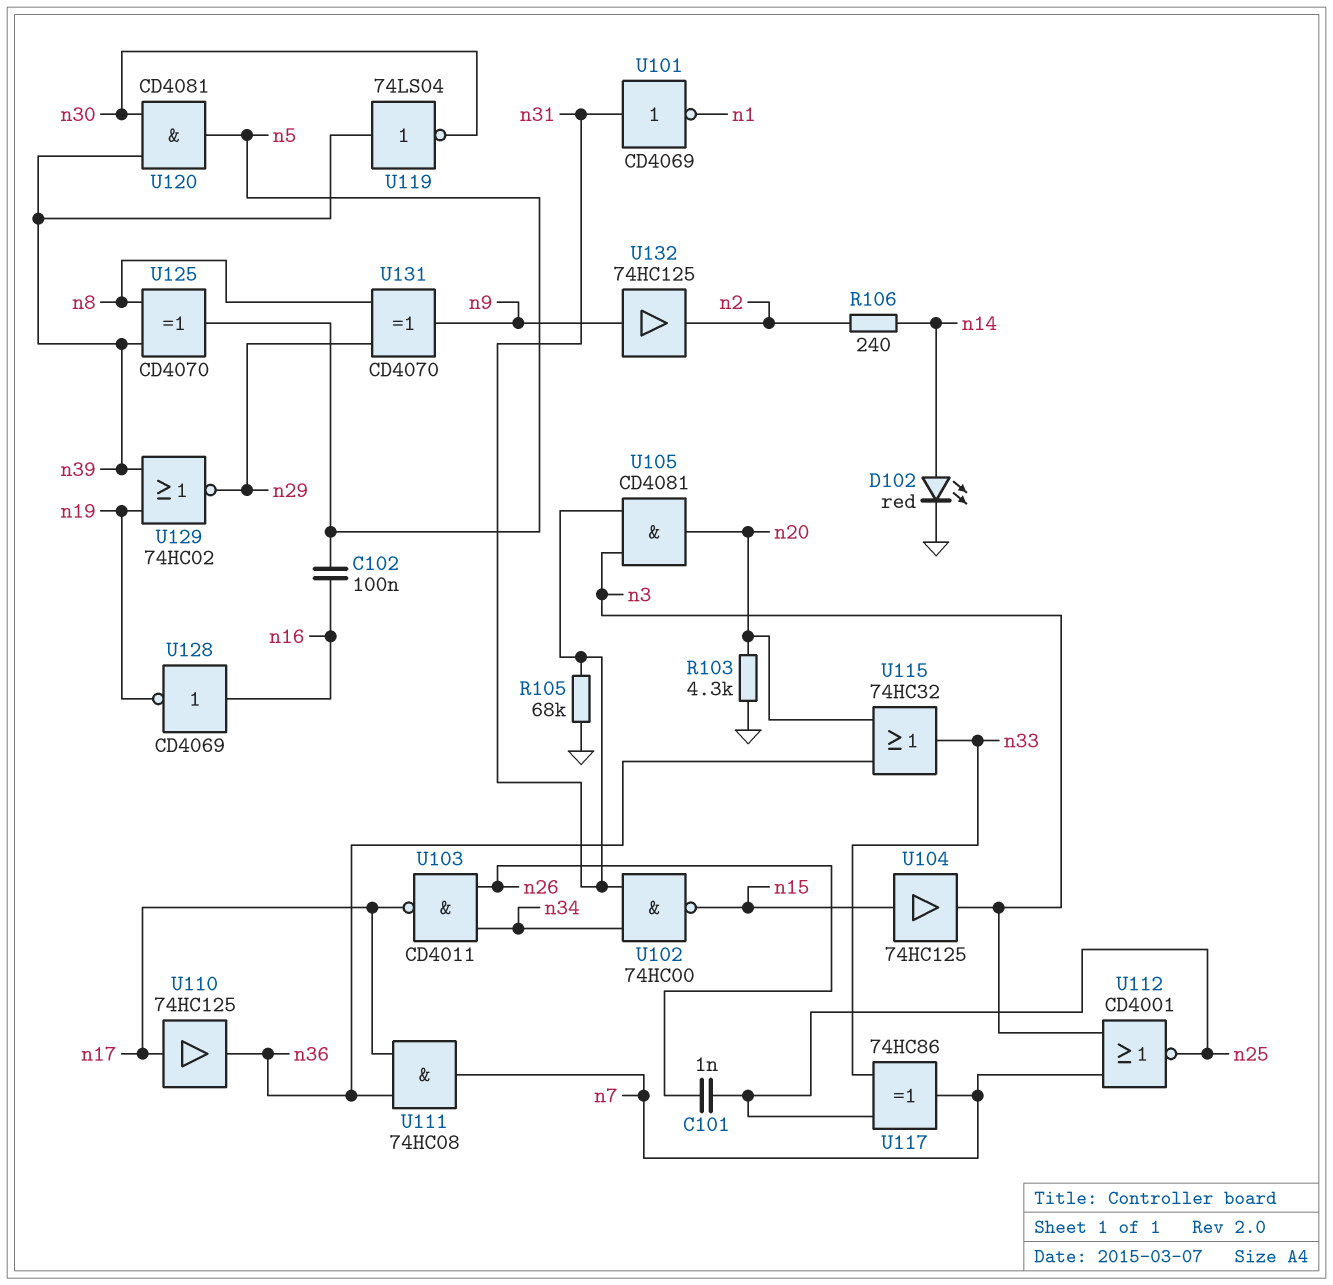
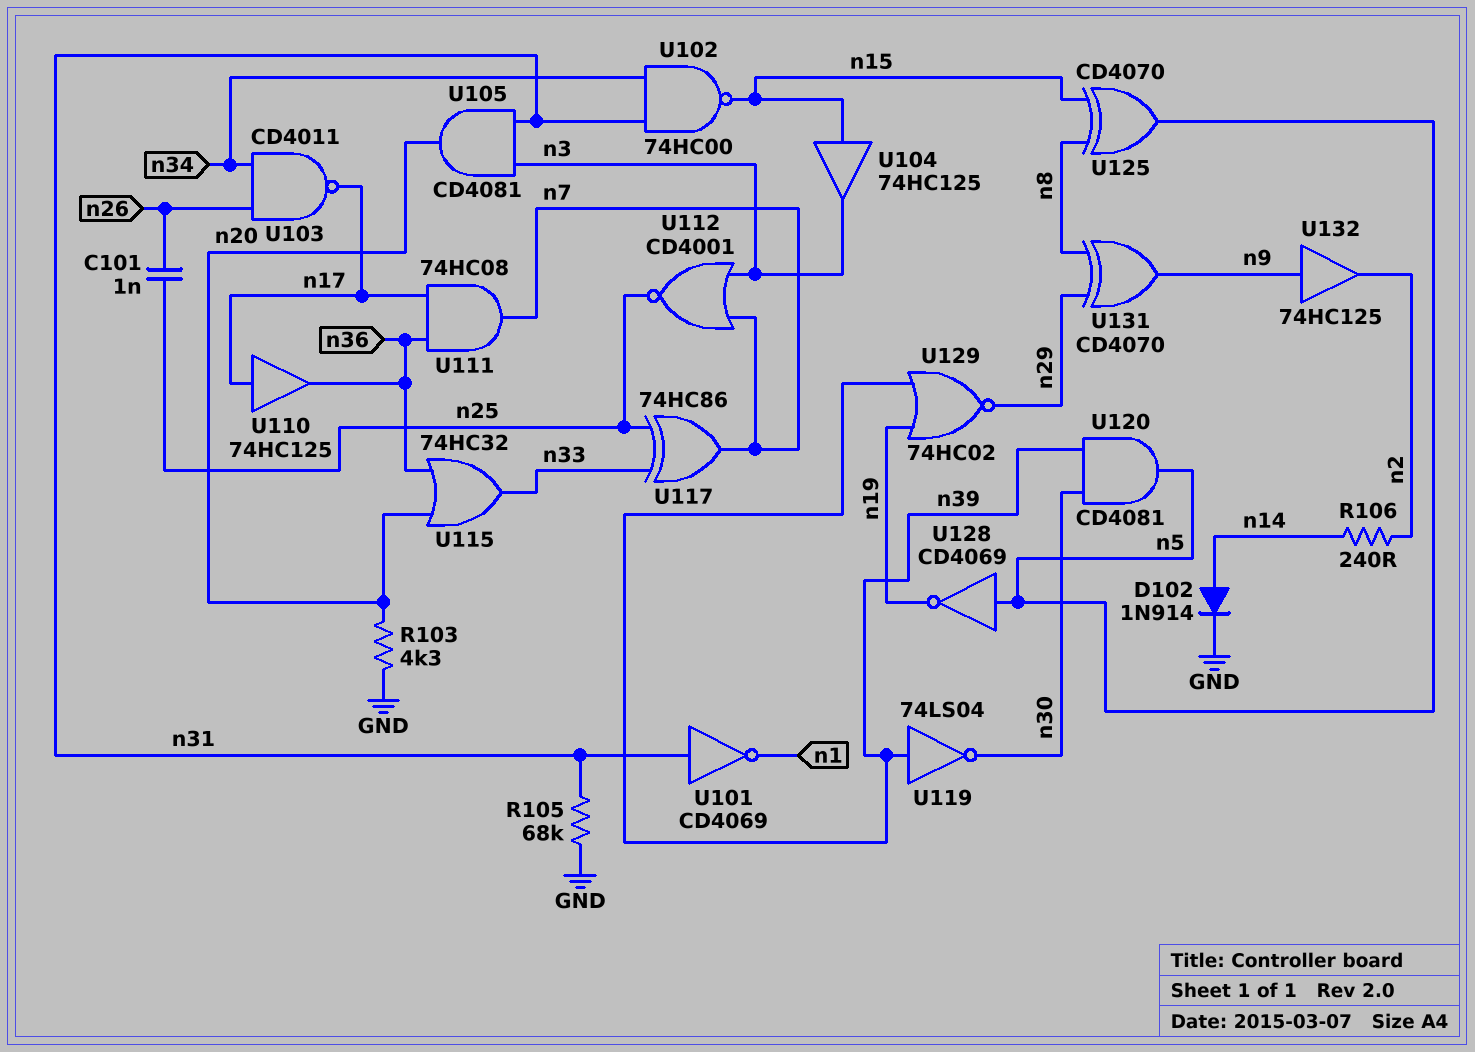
C102: 100nF (n5, n16) -> none
D102: LED red (A n14, K GND) -> diode 1N914 (A n14, K GND)
U125: XOR CD4070 (in n8, in n39, out n5) -> XOR CD4070 (in n8, in n15, out n5)
U128: NOT CD4069 (in n16, out n19) -> NOT CD4069 (in n5, out n19)

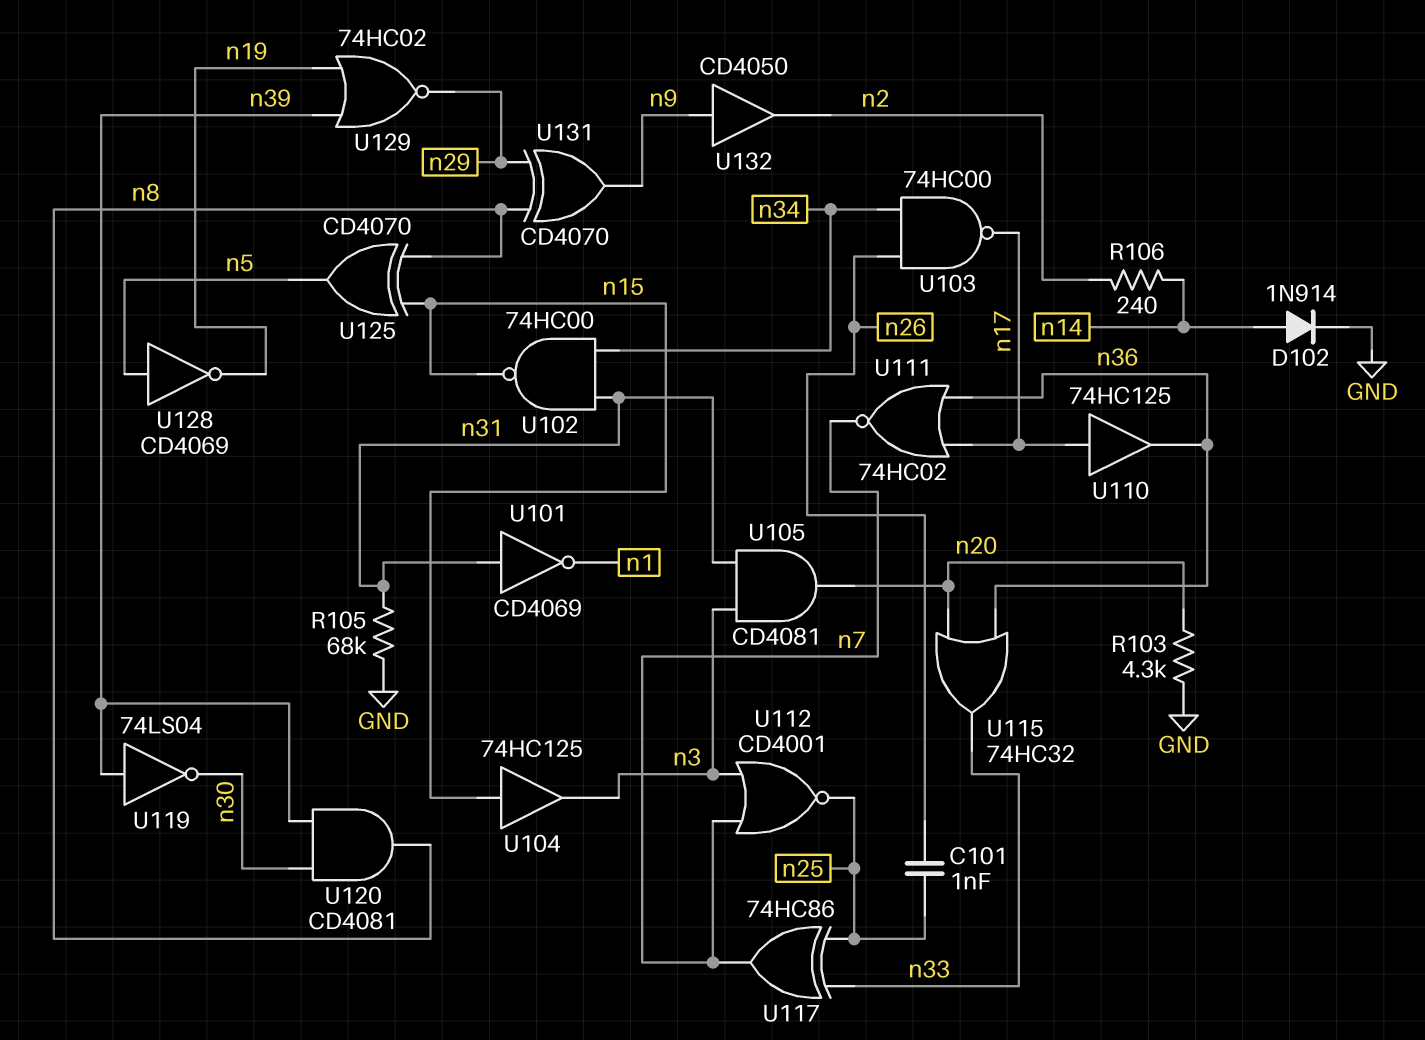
U103: NAND CD4011 (in n26, in n34, out n17) -> NAND 74HC00 (in n26, in n34, out n17)
U111: AND 74HC08 (in n17, in n36, out n7) -> NOR 74HC02 (in n17, in n36, out n7)
U120: AND CD4081 (in n30, in n39, out n5) -> AND CD4081 (in n30, in n39, out n8)
U132: buffer 74HC125 (in n9, out n2) -> buffer CD4050 (in n9, out n2)

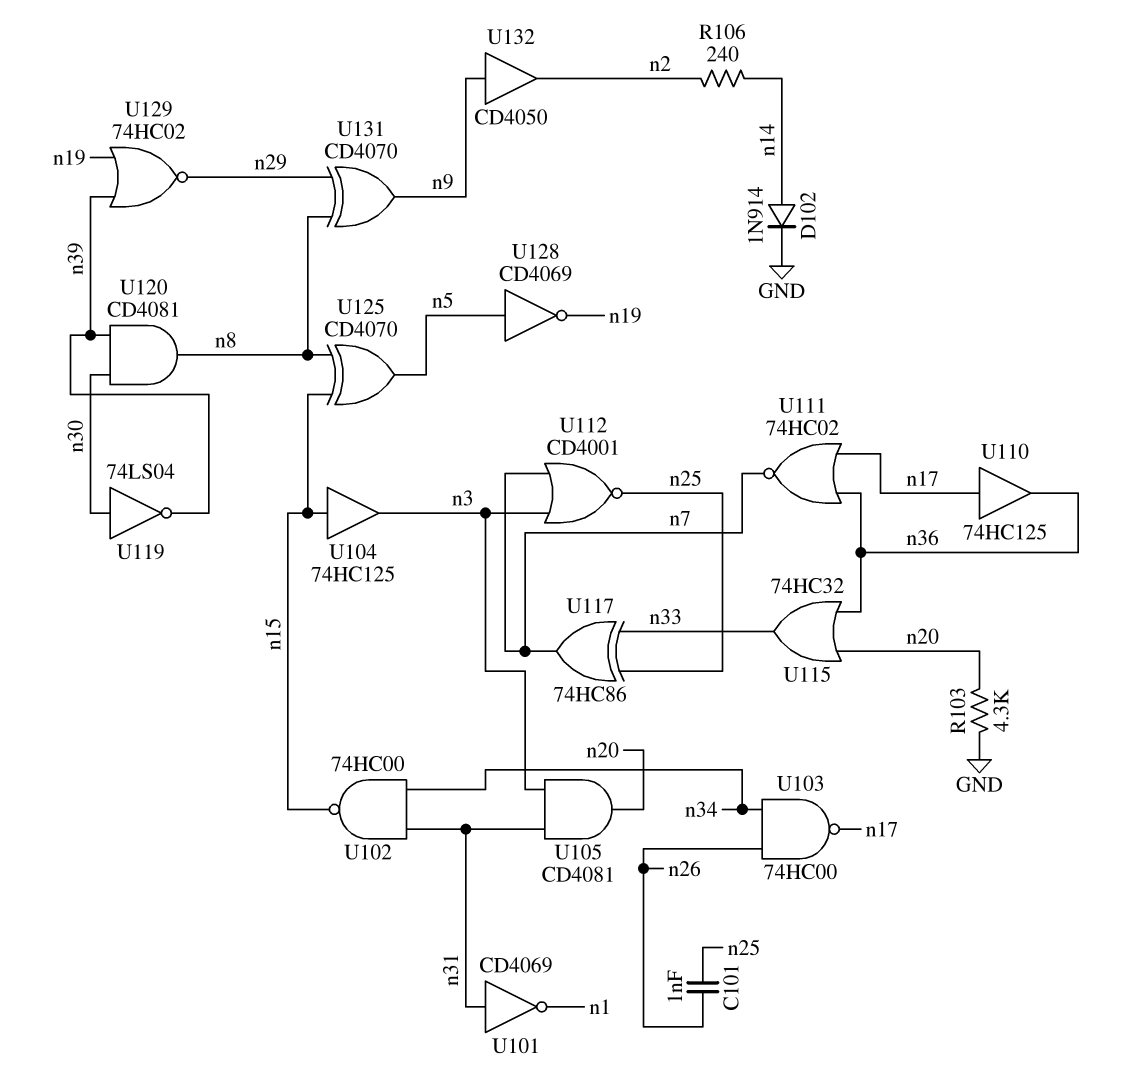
R105: 68k (GND, n31) -> none
U119: NOT 74LS04 (in n39, out n30) -> NOT 74LS04 (in n30, out n39)

